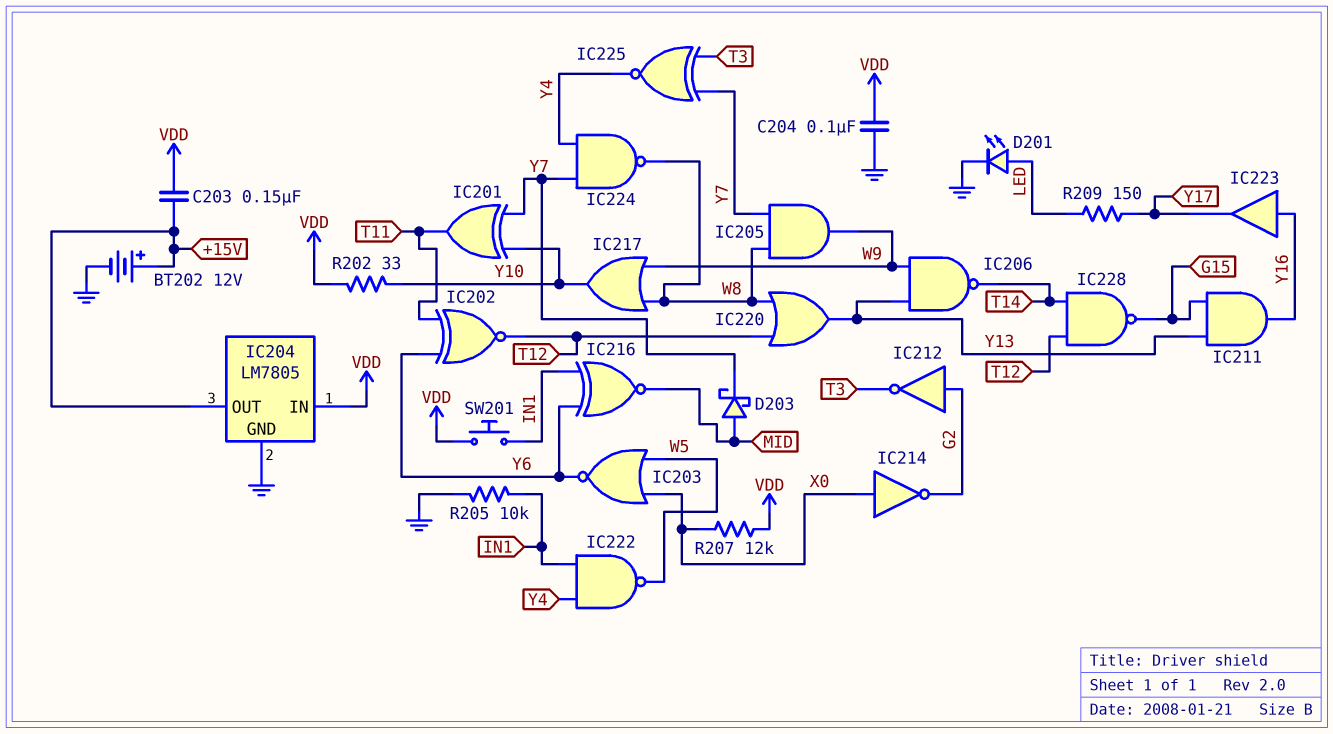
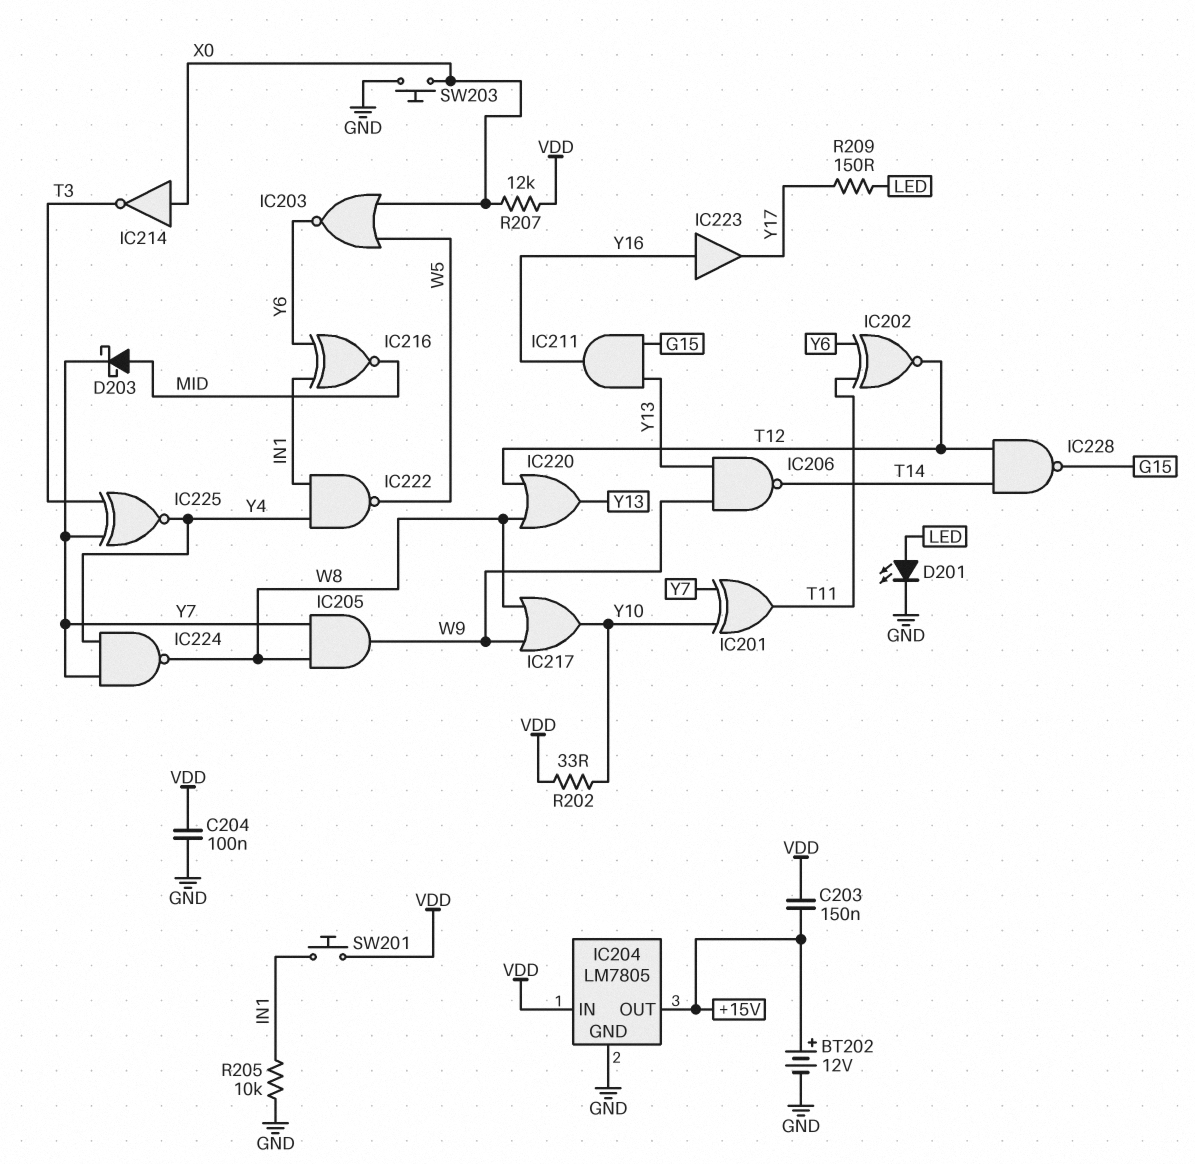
IC212: NOT (in G2, out T3) -> none
IC214: NOT (in X0, out G2) -> NOT (in X0, out T3)
SW203: none -> button (GND, X0)

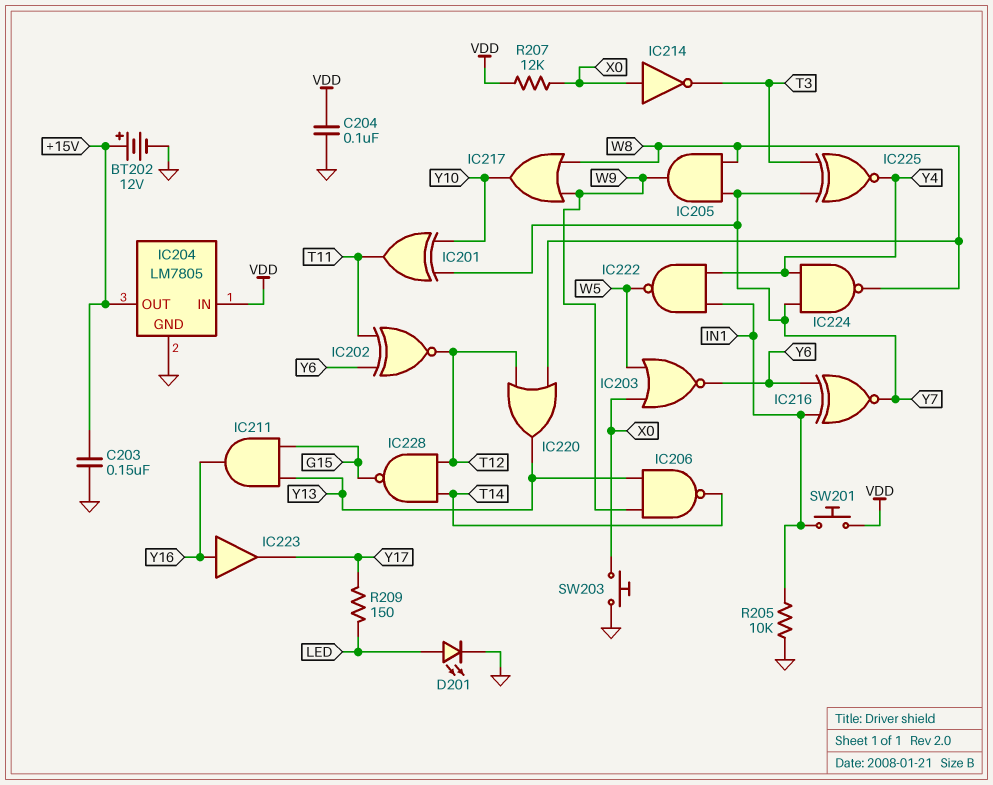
C203: 150nF (+15V, VDD) -> 150nF (+15V, GND)
D203: schottky (A MID, K Y7) -> none
IC216: XNOR (in IN1, in Y6, out MID) -> XNOR (in IN1, in Y6, out Y7)
R202: 33 (VDD, Y10) -> none

